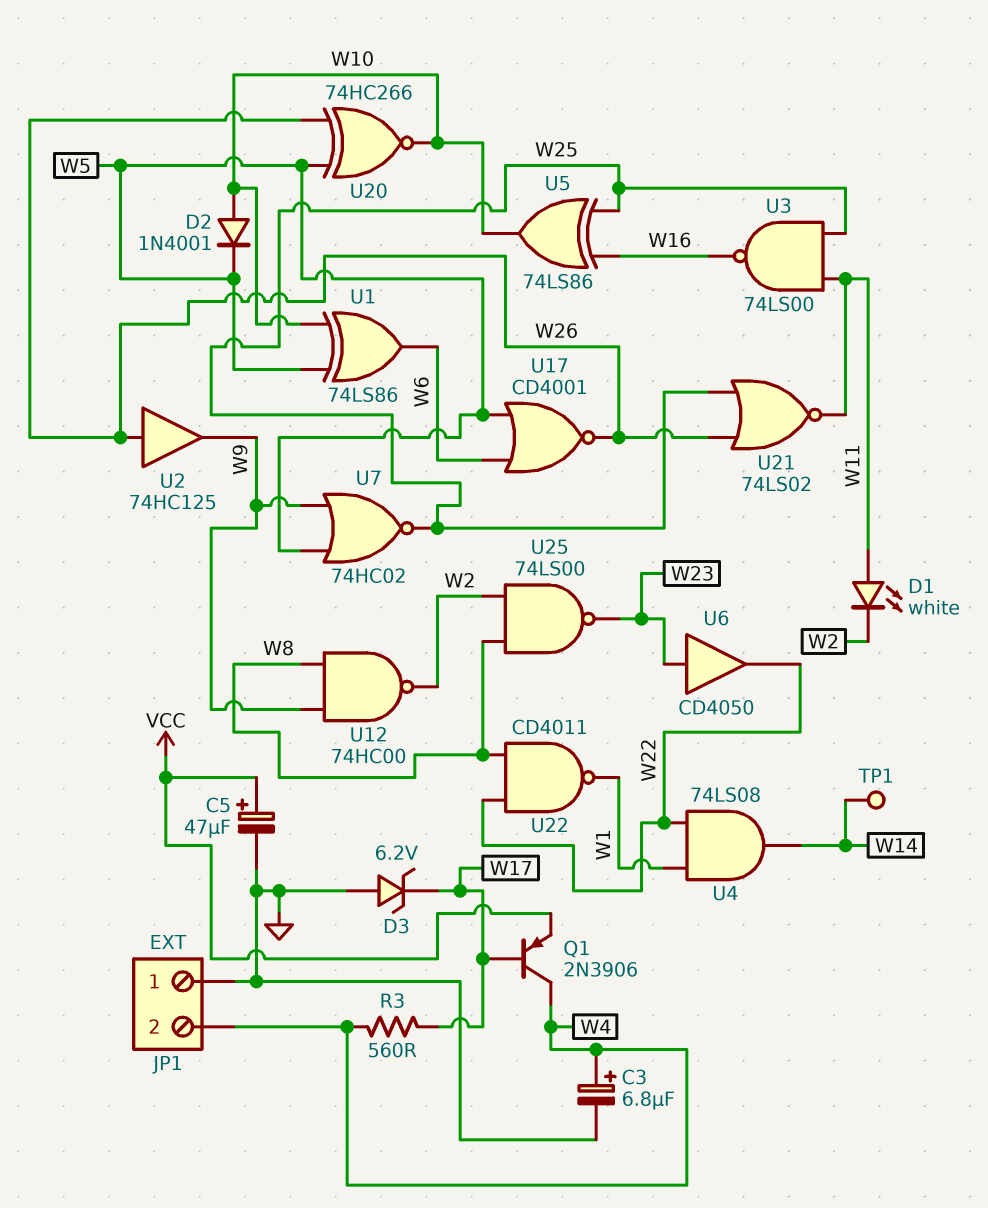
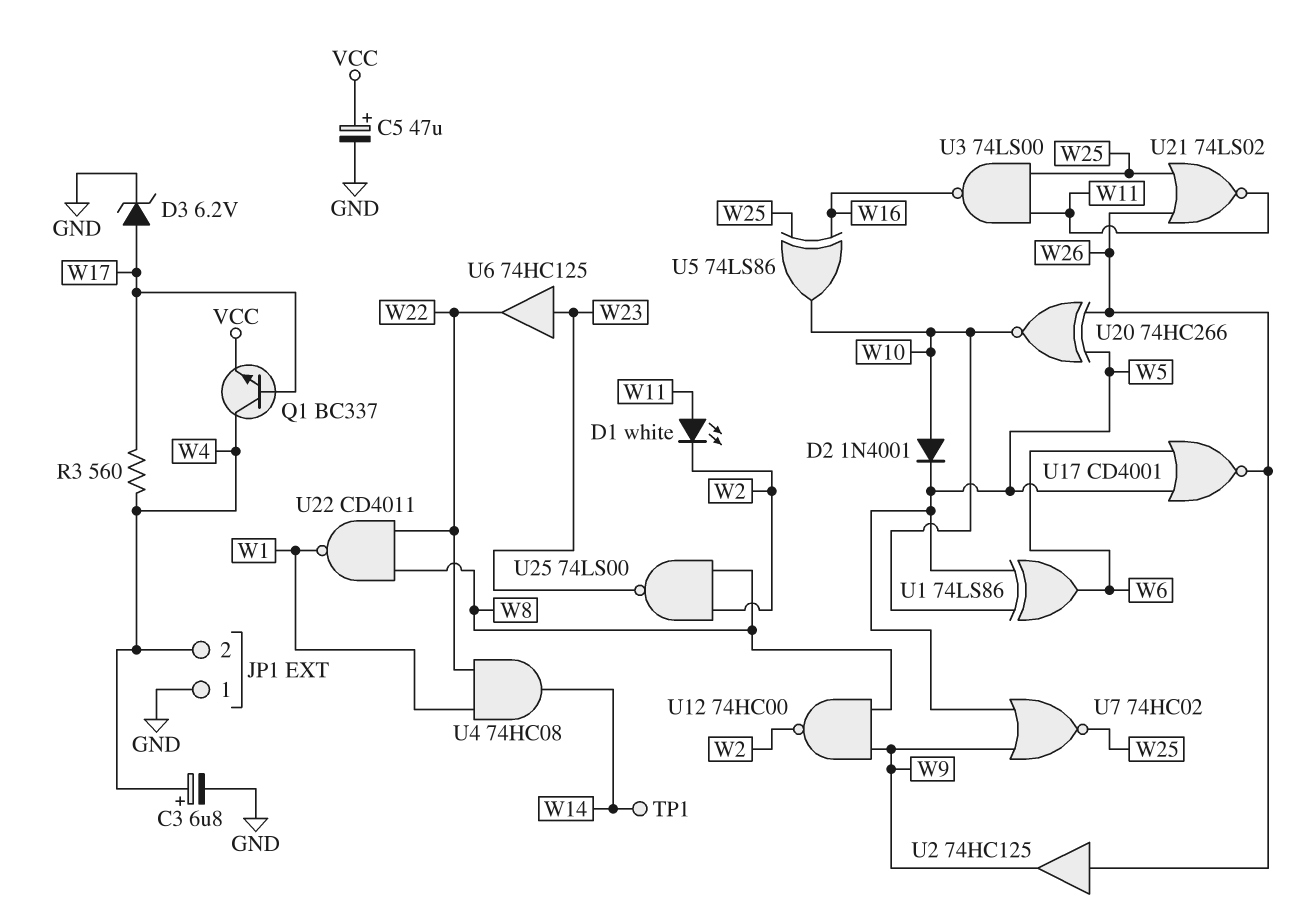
D3: zener 6.2V (A GND, K W17) -> zener 6.2V (A W17, K GND)
Q1: PNP 2N3906 (B W17, C W4, E VCC) -> NPN BC337 (B W17, C W4, E VCC)
U4: AND 74LS08 (in W1, in W22, out W14) -> AND 74HC08 (in W1, in W22, out W14)
U6: buffer CD4050 (in W23, out W22) -> buffer 74HC125 (in W23, out W22)

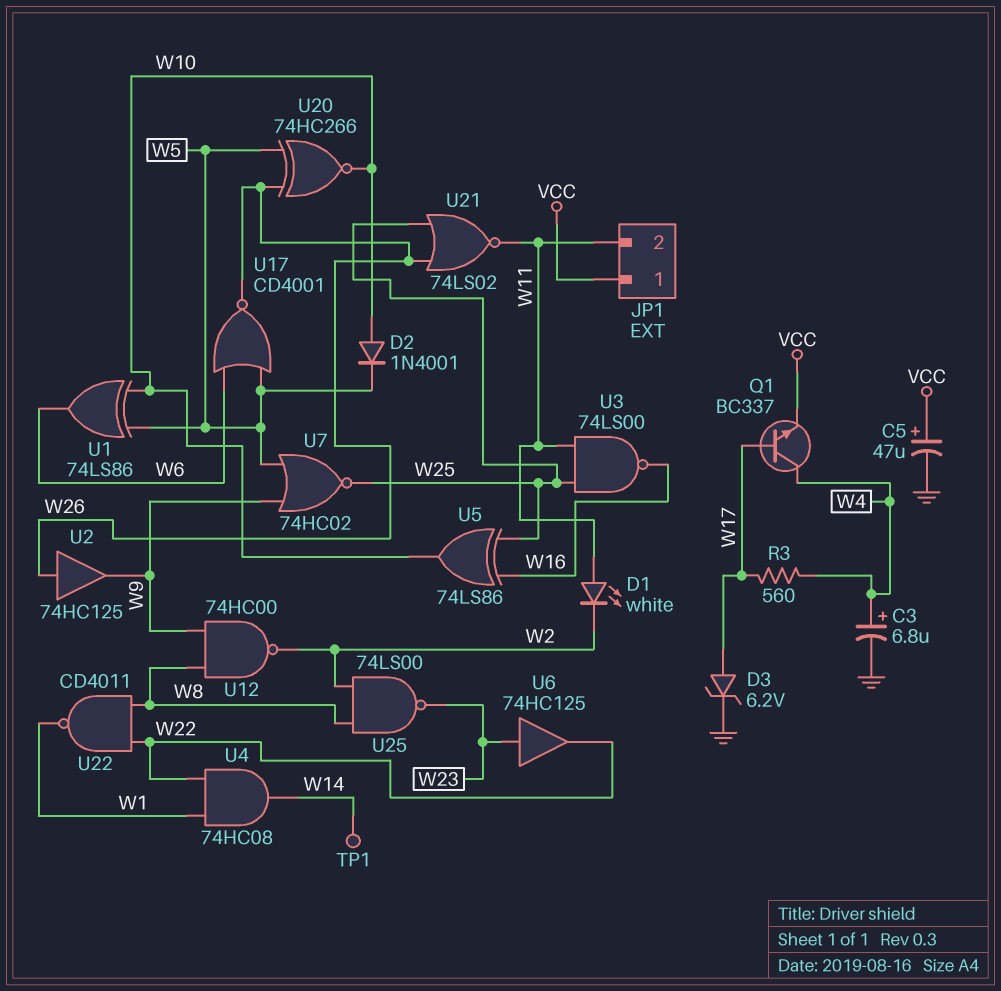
JP1 pin 1: GND -> VCC
JP1 pin 2: W4 -> W11

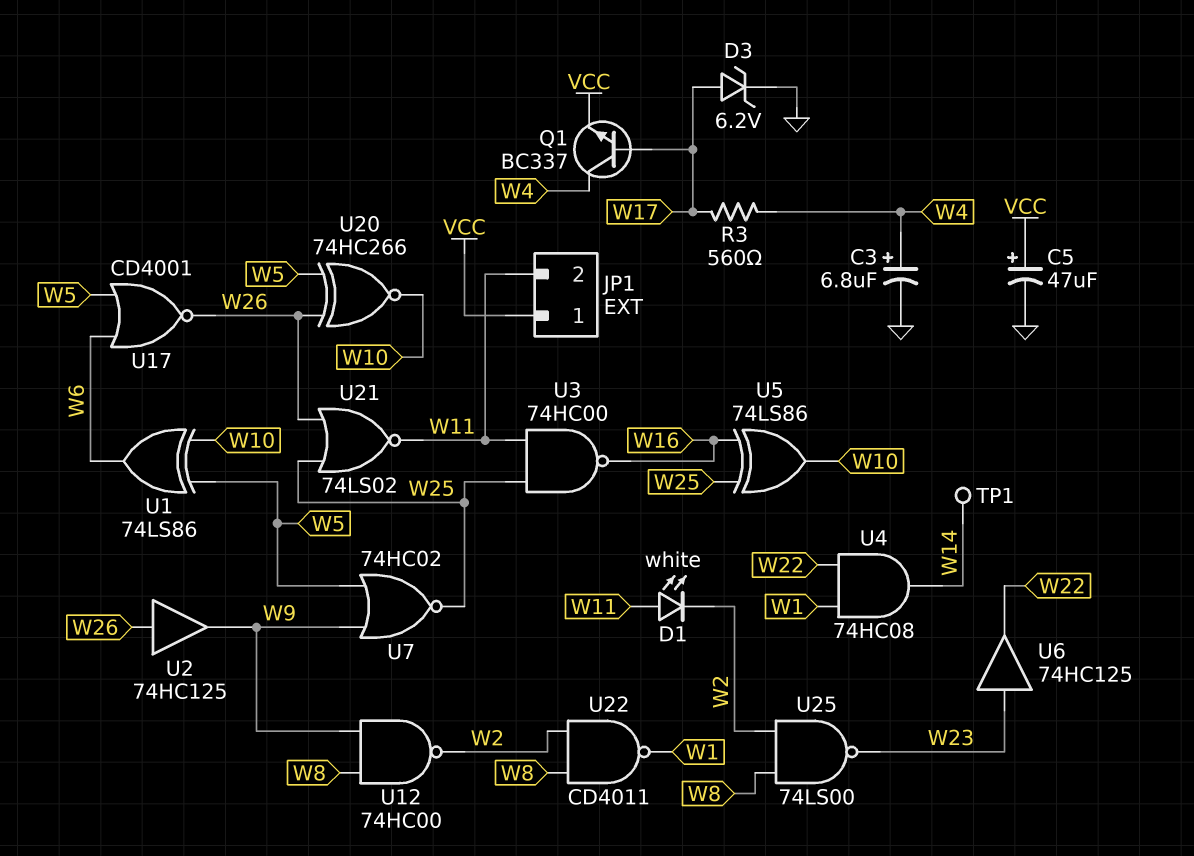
D2: diode 1N4001 (A W10, K W5) -> none
U3: NAND 74LS00 (in W11, in W25, out W16) -> NAND 74HC00 (in W11, in W25, out W16)
U22: NAND CD4011 (in W8, in W22, out W1) -> NAND CD4011 (in W2, in W8, out W1)

